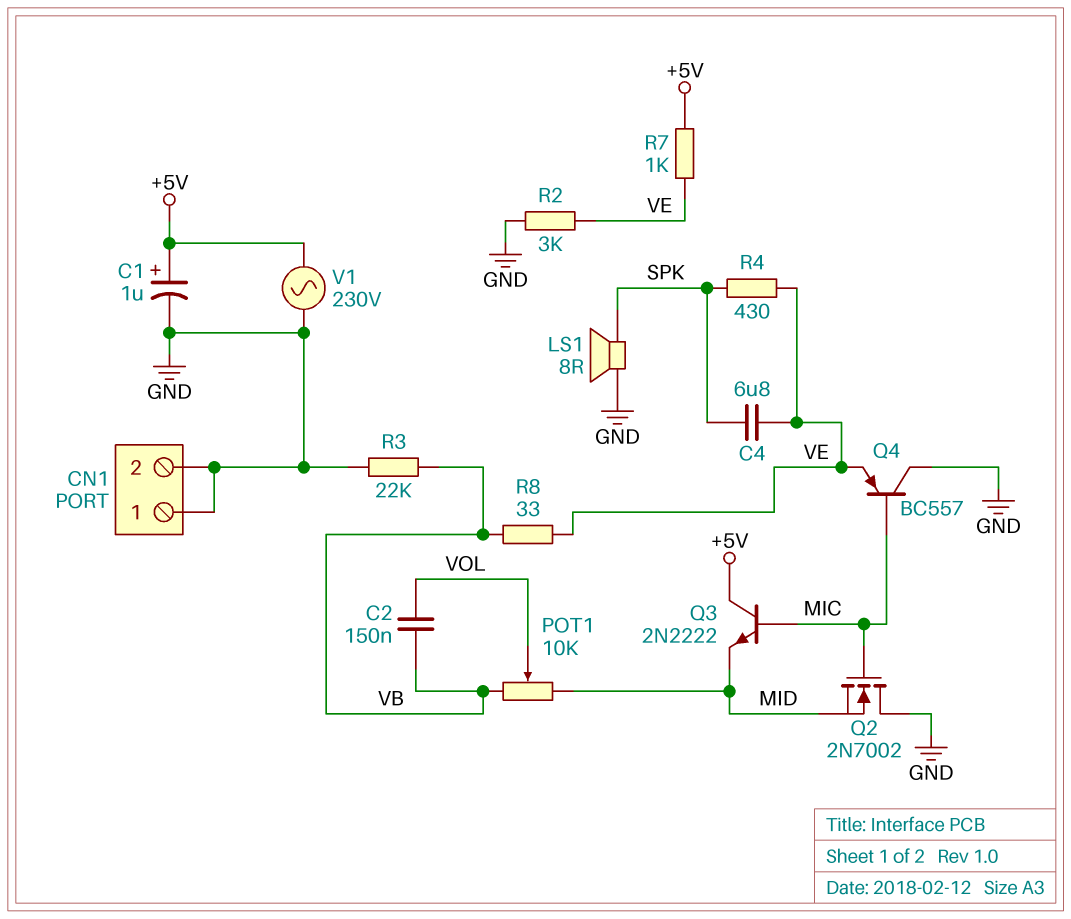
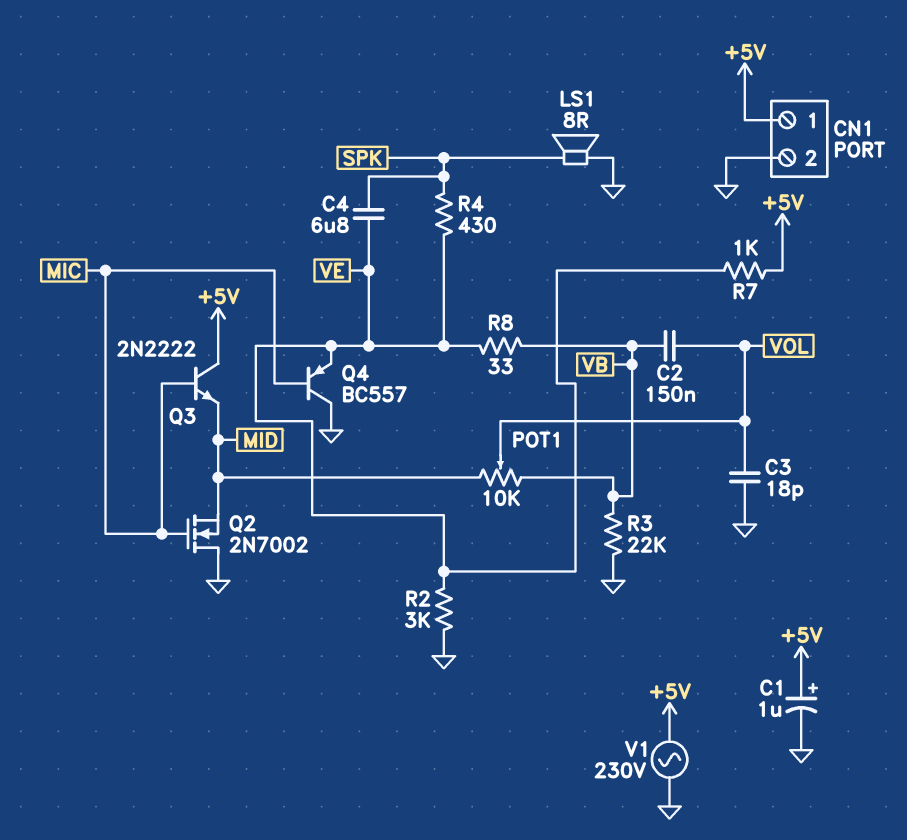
C3: none -> 18pF (GND, VOL)
CN1 pin 1: GND -> +5V

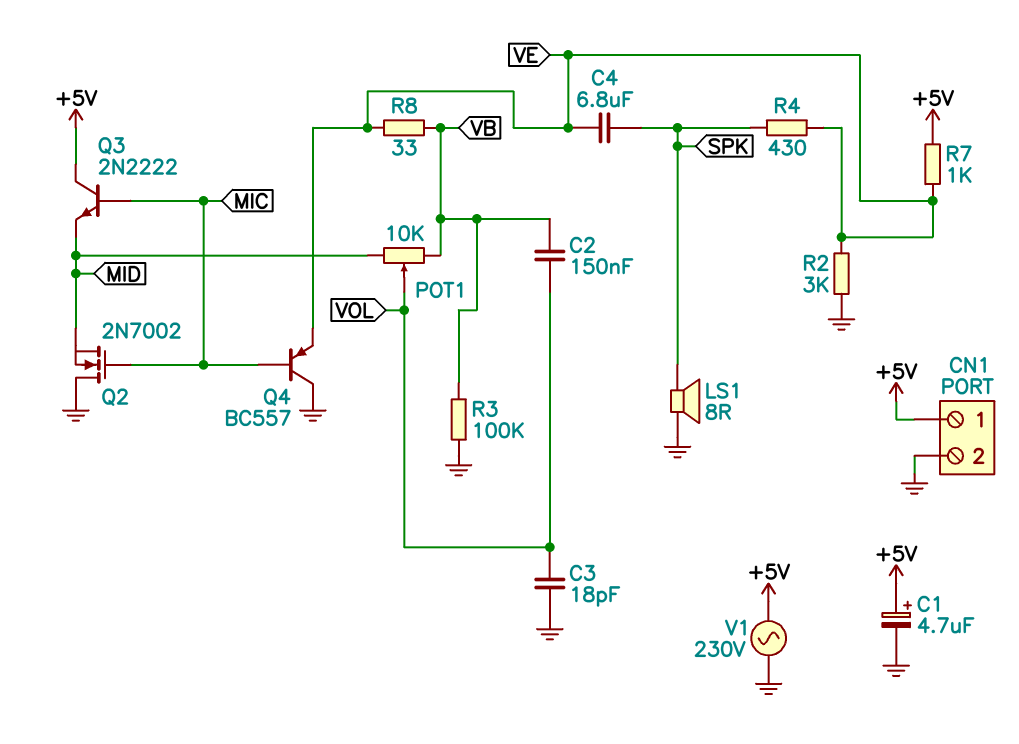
C1: 1uF (plus +5V, minus GND) -> 4.7uF (plus +5V, minus GND)
R3: 22k (GND, VB) -> 100k (GND, VB)

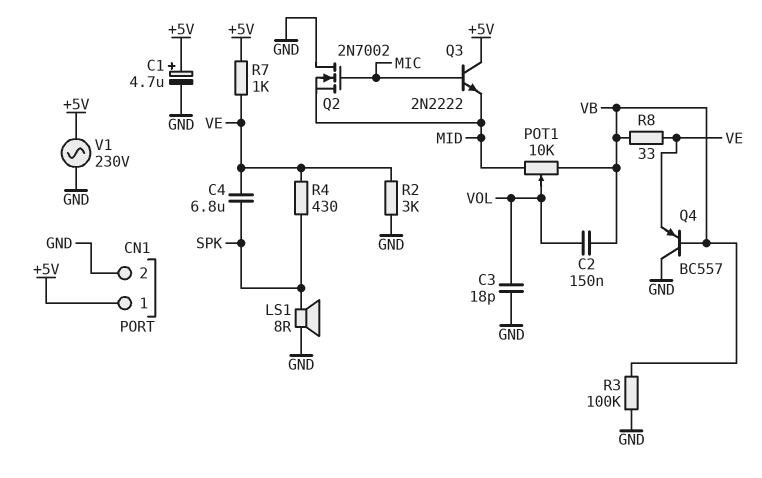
Q4: PNP BC557 (B MIC, C GND, E VE) -> PNP BC557 (B VB, C GND, E VE)

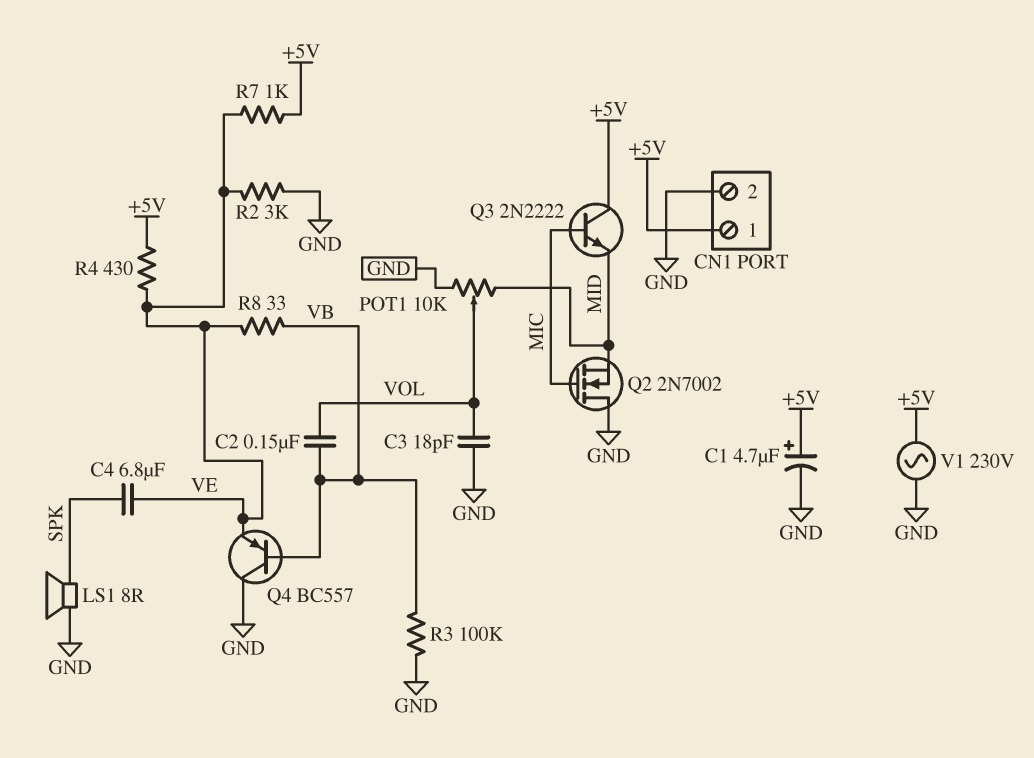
POT1: 10k (MID, VB, wiper VOL) -> 10k (GND, MID, wiper VOL)
R4: 430 (SPK, VE) -> 430 (+5V, VE)

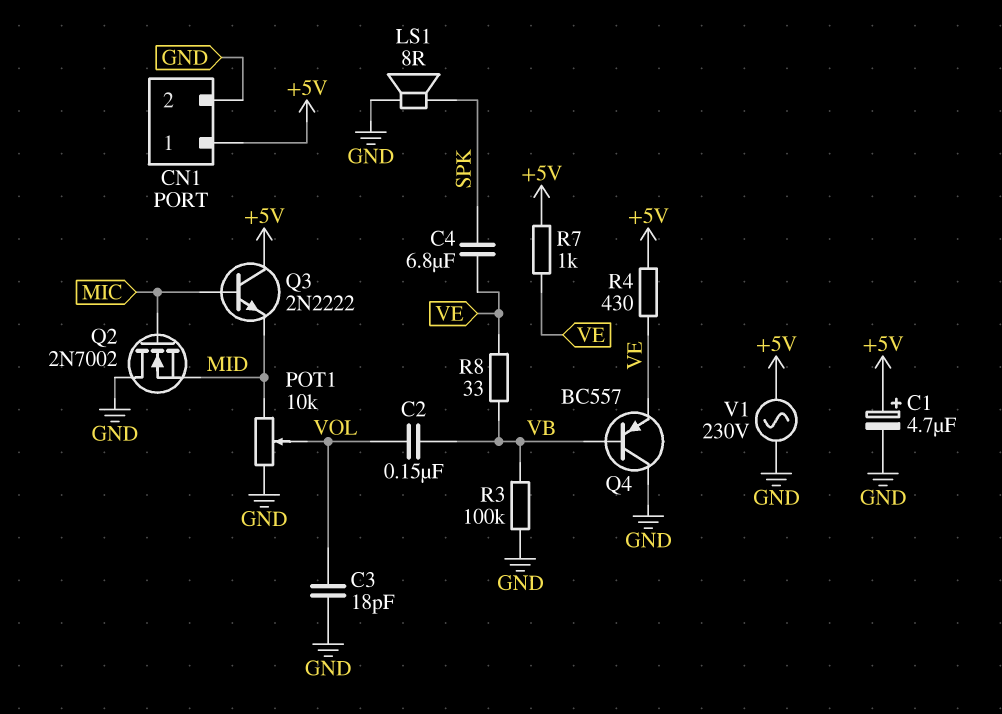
R2: 3k (GND, VE) -> none

